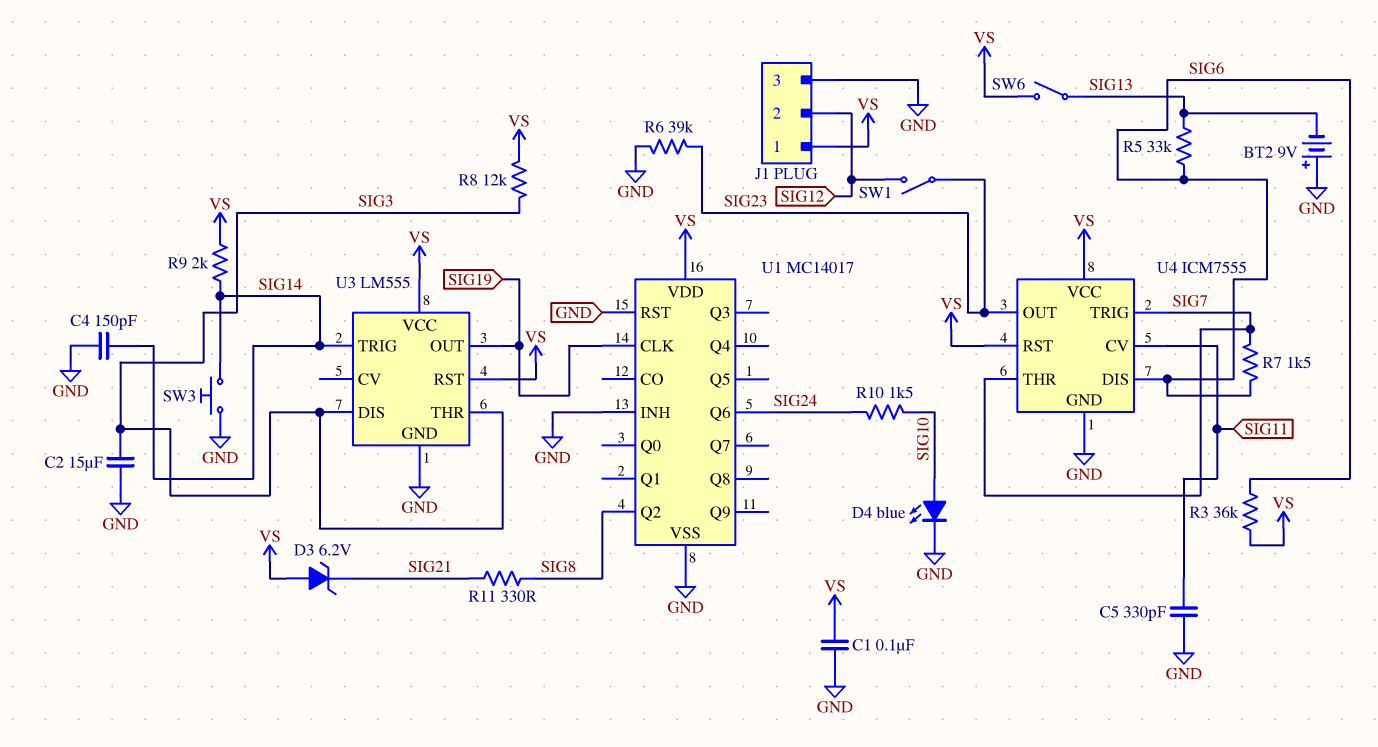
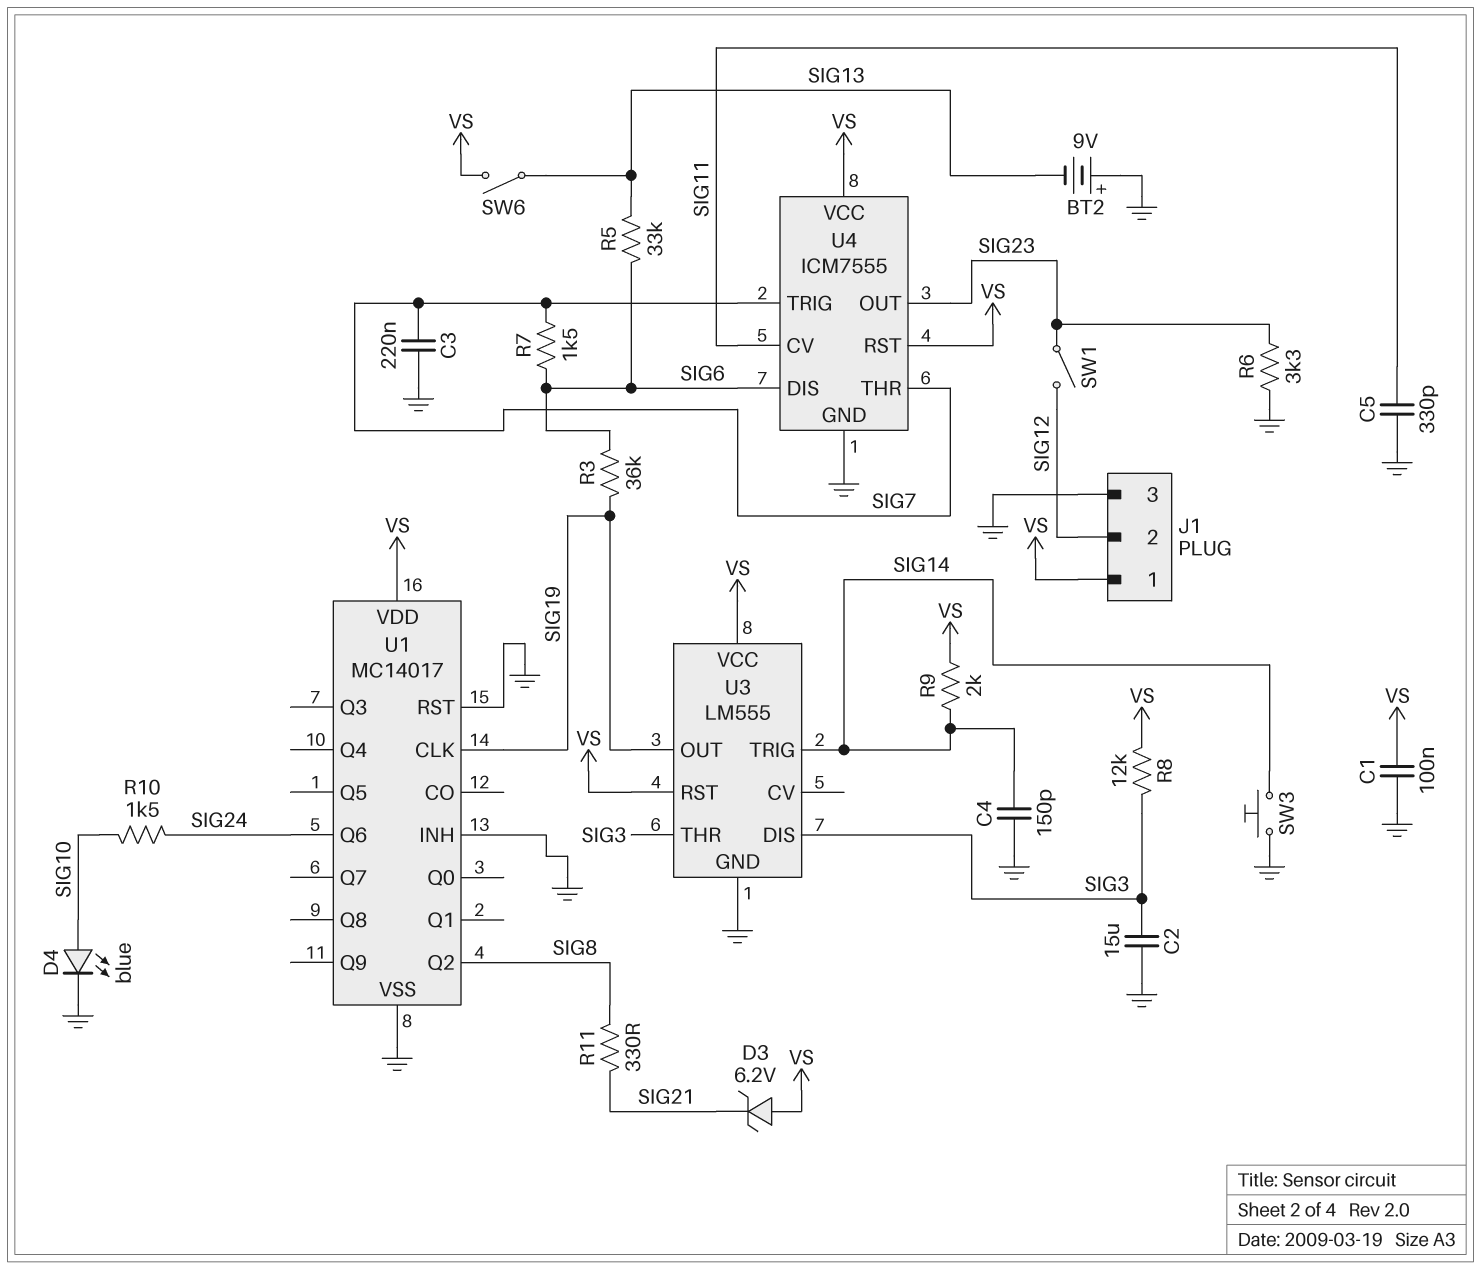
C3: none -> 220nF (GND, SIG7)
R3: 36k (SIG6, VS) -> 36k (SIG6, SIG19)
R6: 39k (GND, SIG23) -> 3.3k (GND, SIG23)

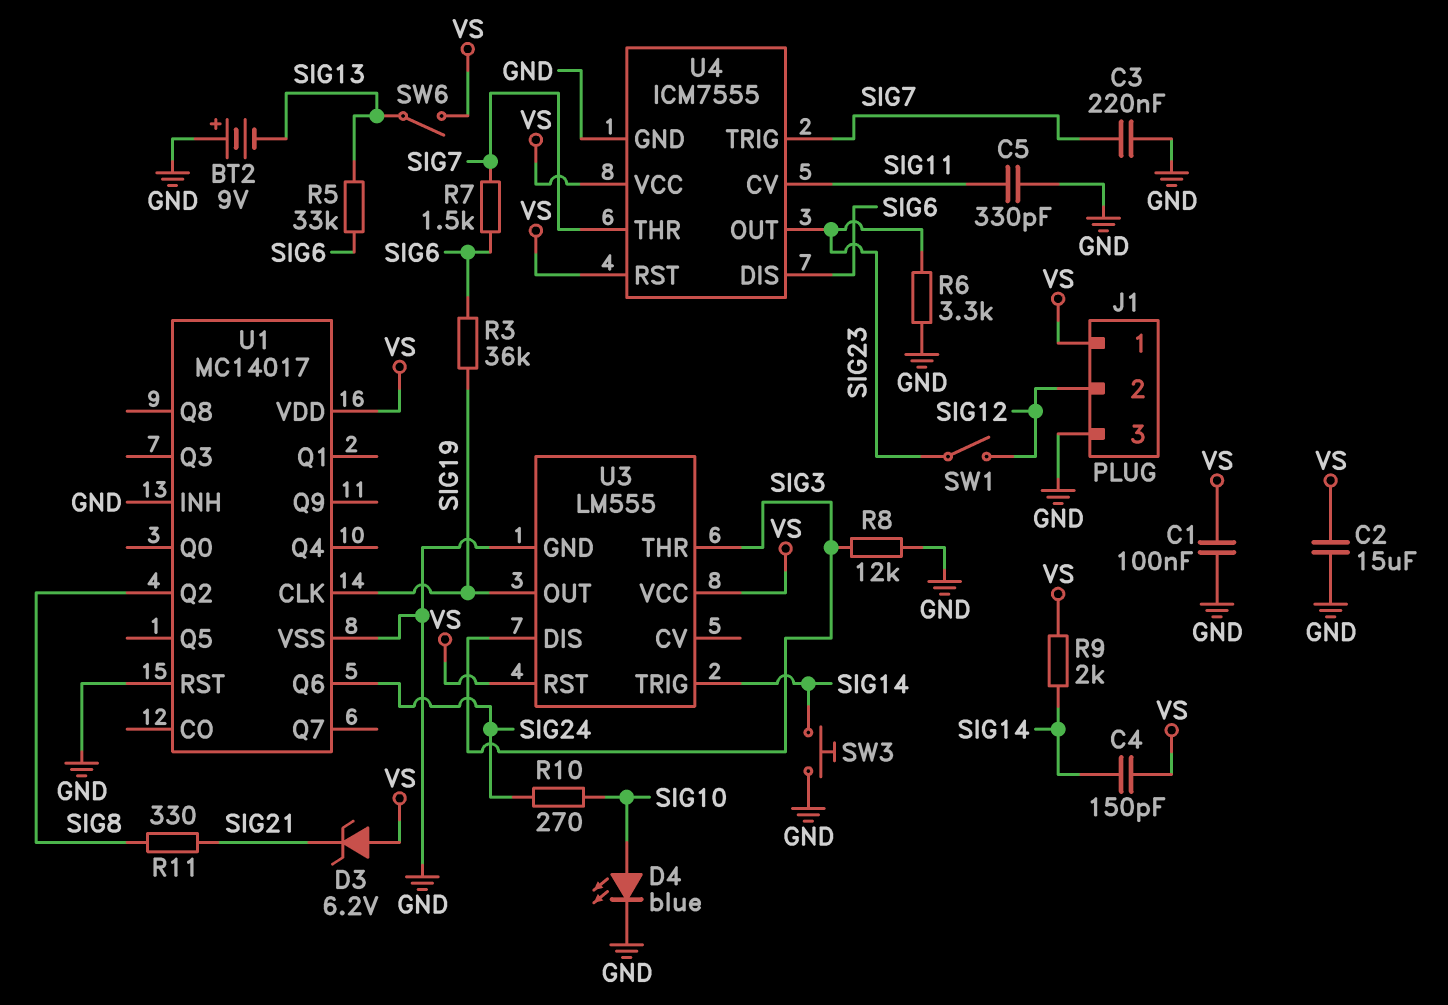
C2: 15uF (GND, SIG3) -> 15uF (GND, VS)
C4: 150pF (GND, SIG14) -> 150pF (SIG14, VS)
R8: 12k (SIG3, VS) -> 12k (GND, SIG3)
R10: 1.5k (SIG10, SIG24) -> 270 (SIG10, SIG24)

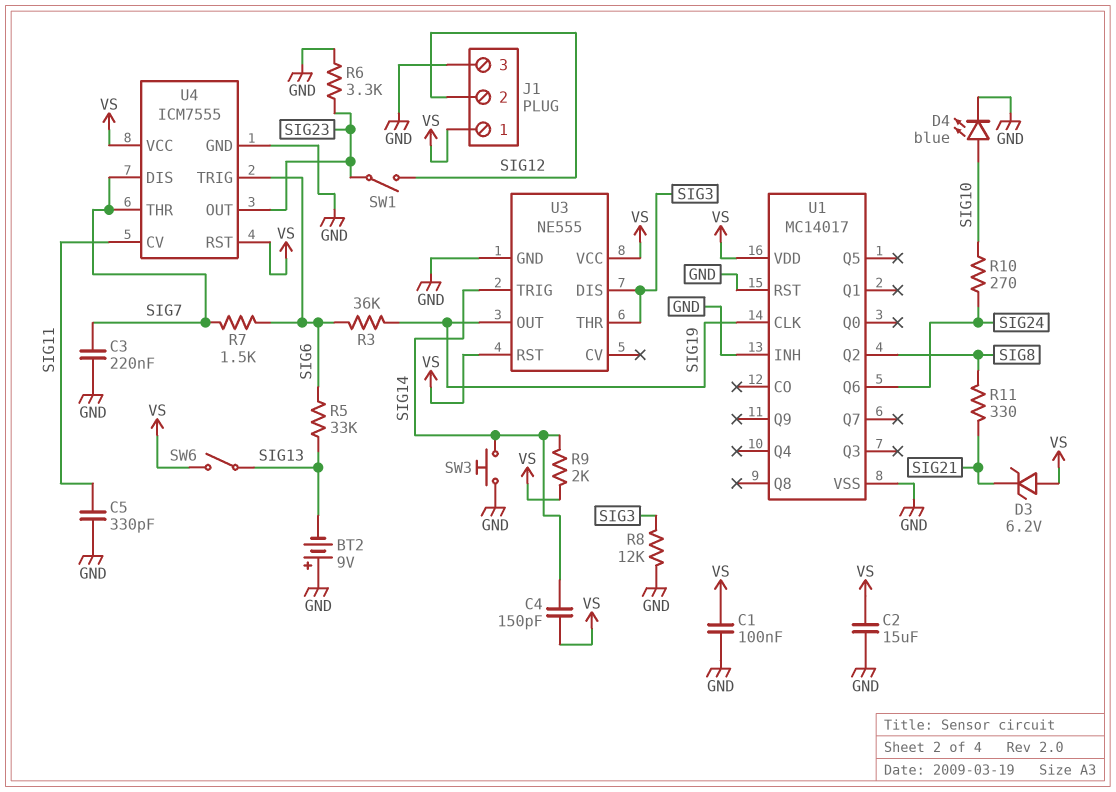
U3: LM555 -> NE555
U4 pin DIS: SIG6 -> SIG7
U4 pin TRIG: SIG7 -> SIG6

